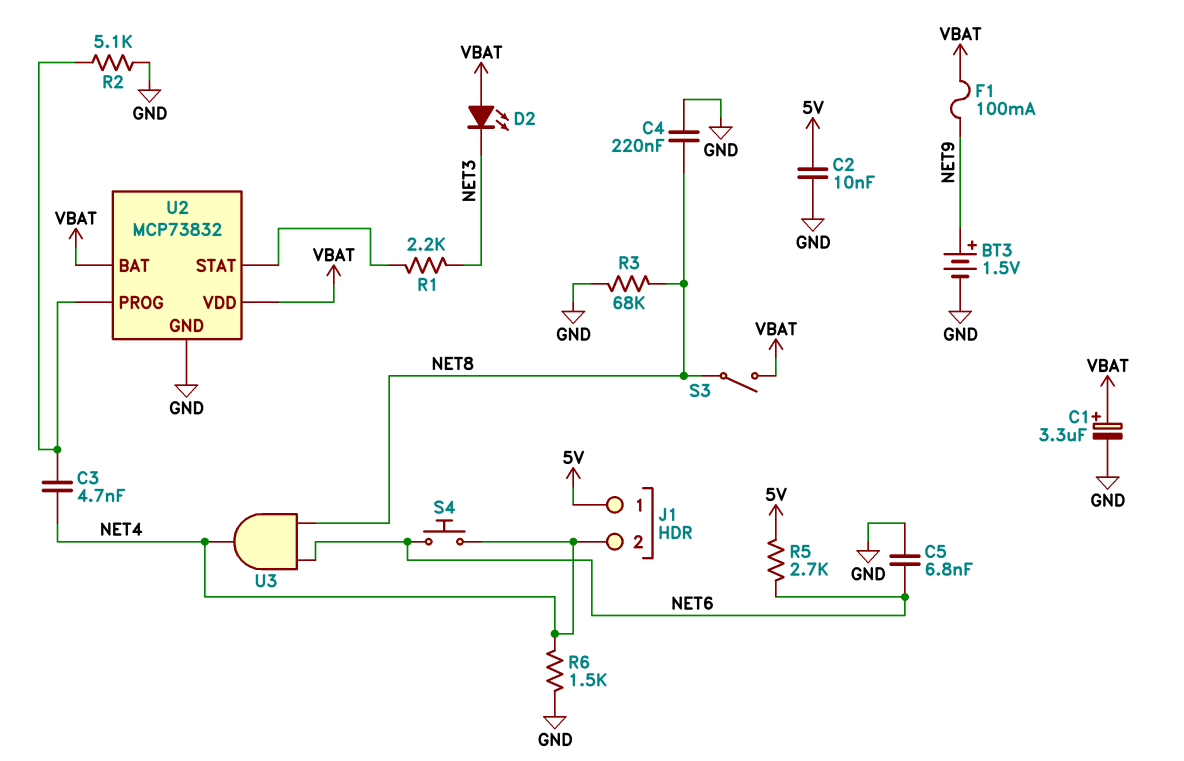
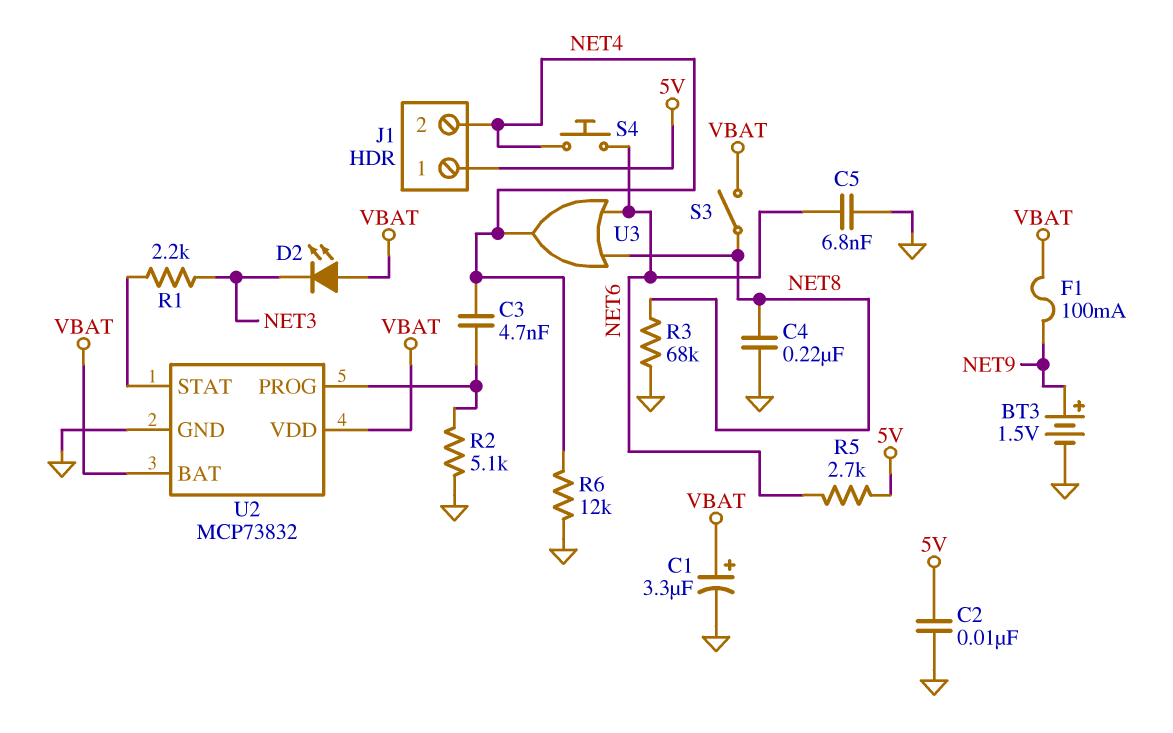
R6: 1.5k (GND, NET4) -> 12k (GND, NET4)
U3: AND (in NET6, in NET8, out NET4) -> OR (in NET6, in NET8, out NET4)

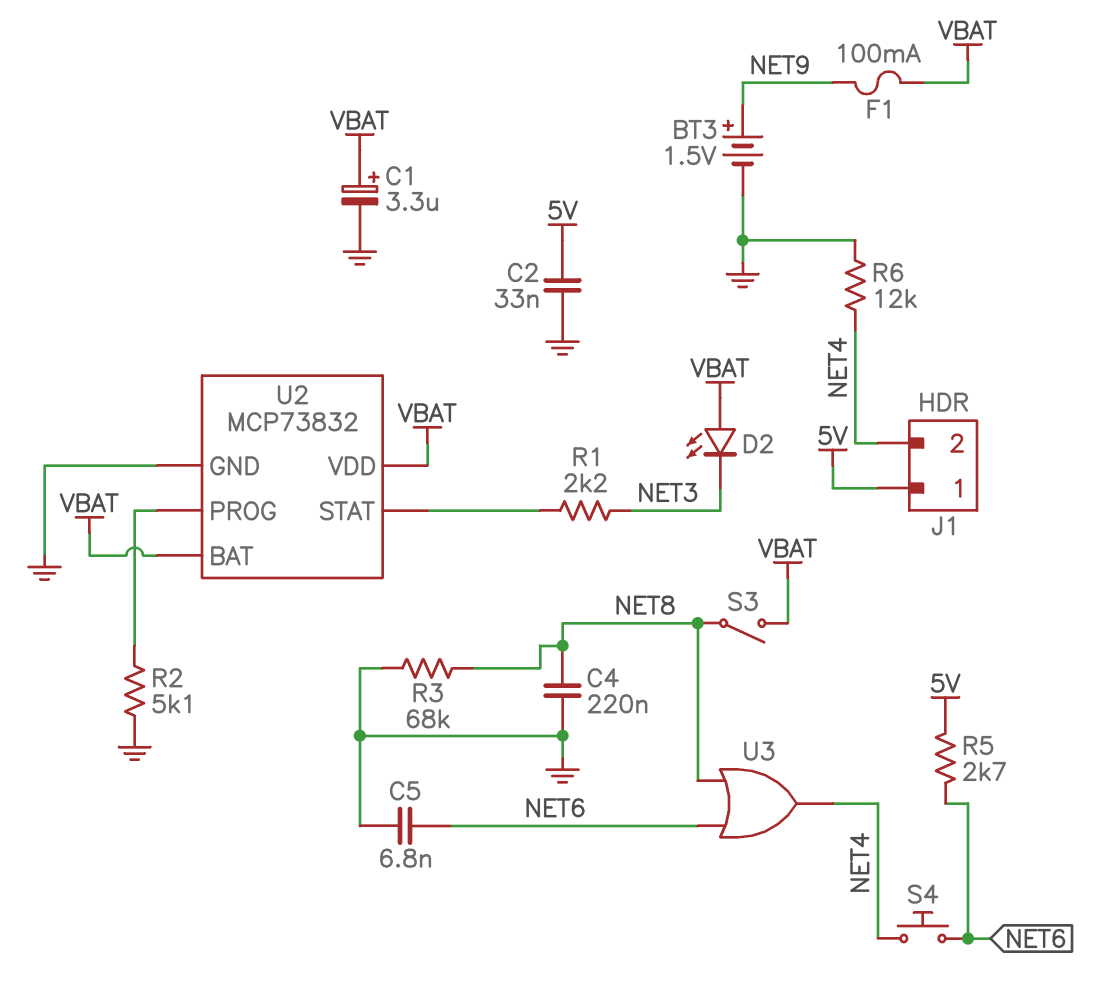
C2: 10nF (5V, GND) -> 33nF (5V, GND)
C3: 4.7nF (NET4, U2/PROG) -> none

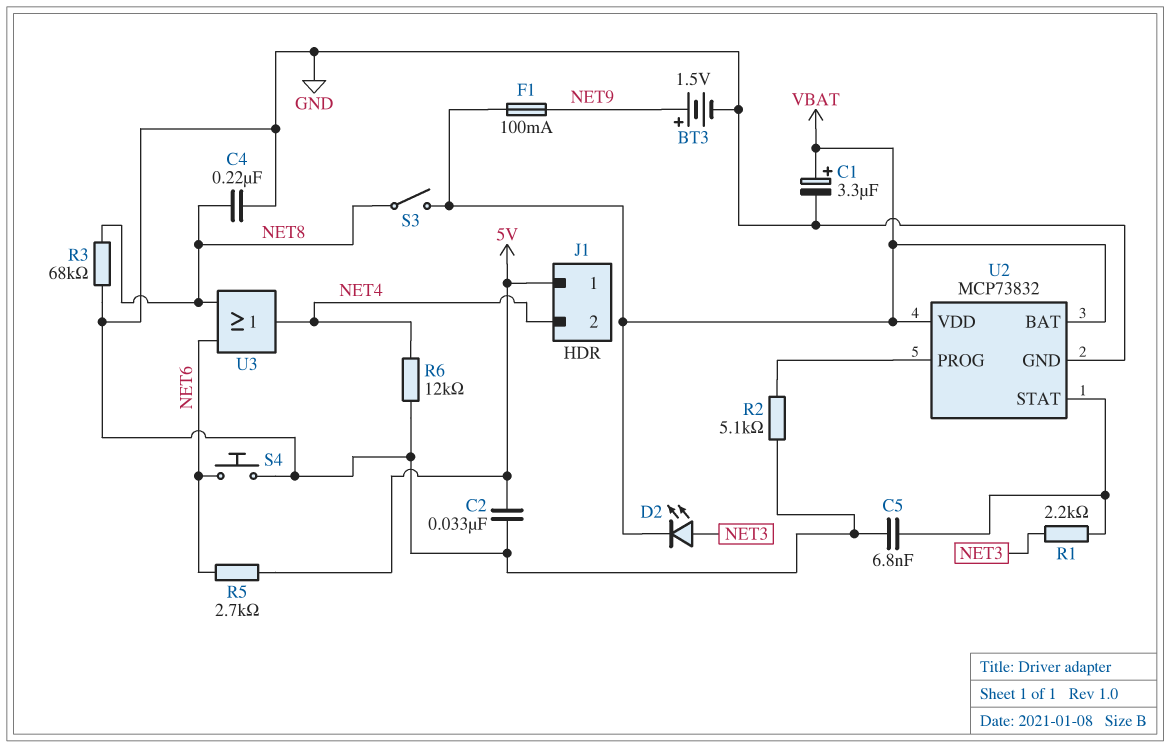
C5: 6.8nF (GND, NET6) -> 6.8nF (GND, U2/STAT)
D2: LED (A VBAT, K NET3) -> LED (A NET3, K VBAT)
S4: button (NET4, NET6) -> button (GND, NET6)

